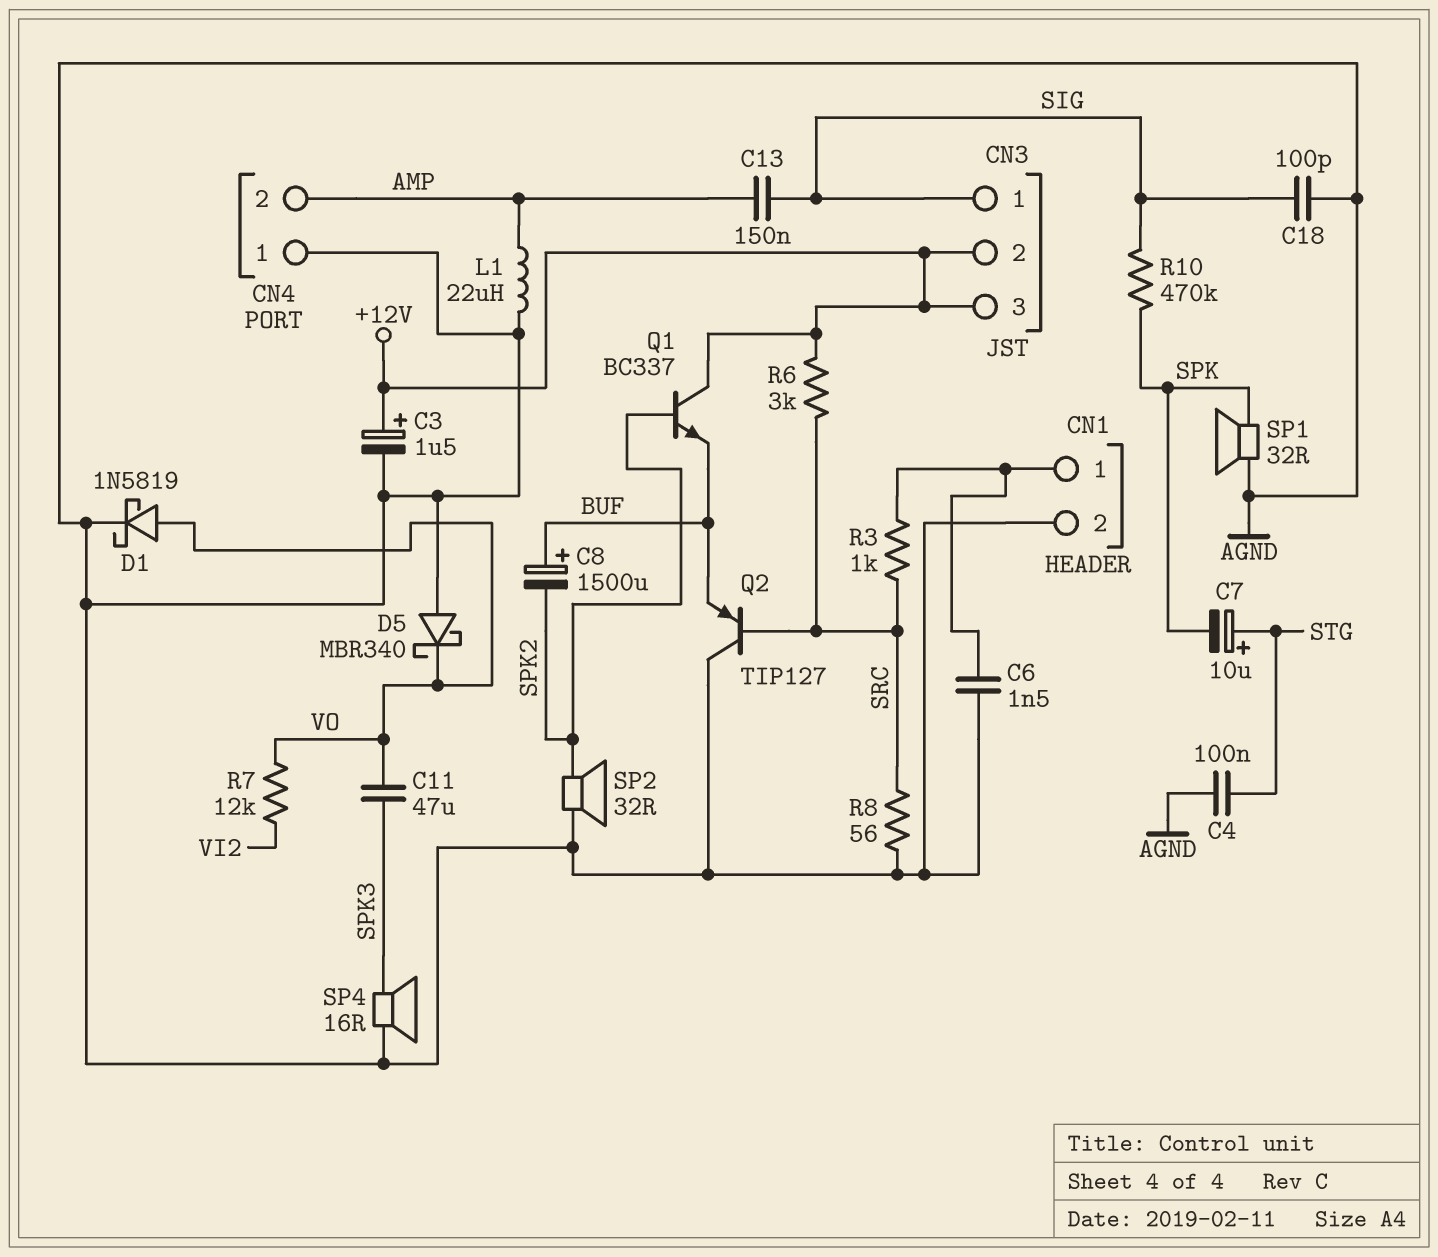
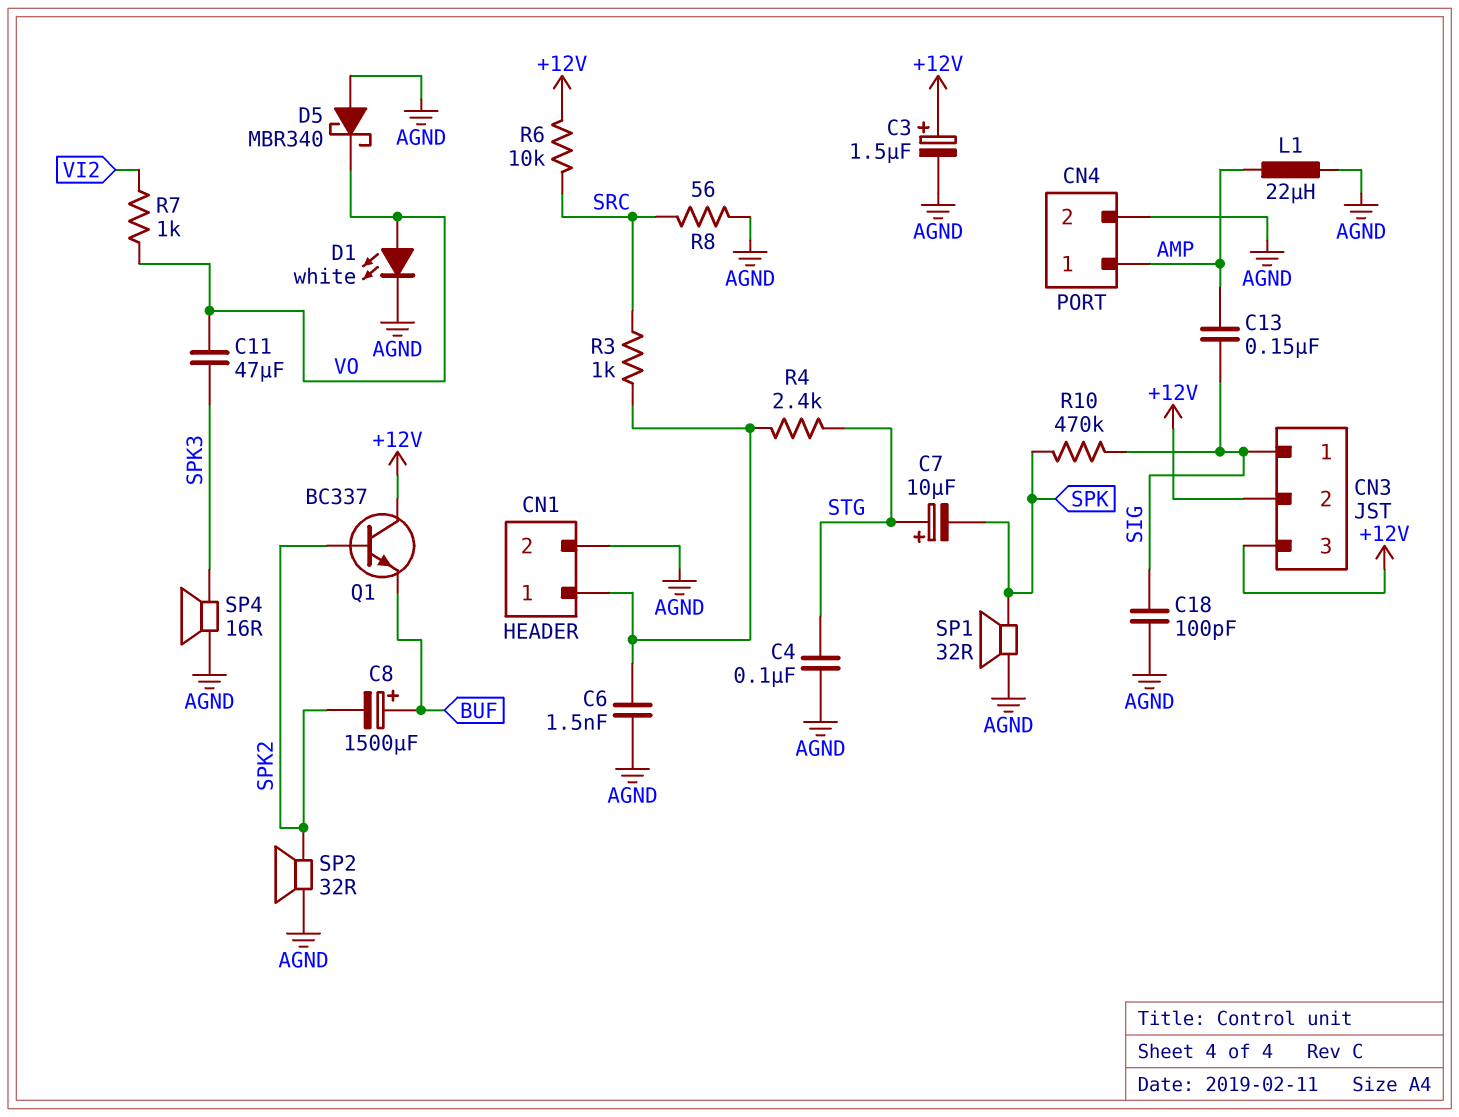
CN4 pin 1: AGND -> AMP
CN4 pin 2: AMP -> AGND
D1: schottky 1N5819 (A VO, K AGND) -> LED white (A VO, K AGND)
Q2: PNP TIP127 (B SRC, C AGND, E BUF) -> none
R4: none -> 2.4k (CN1/1, STG)
R6: 3k (+12V, SRC) -> 10k (+12V, SRC)
R7: 12k (VI2, VO) -> 1k (VI2, VO)

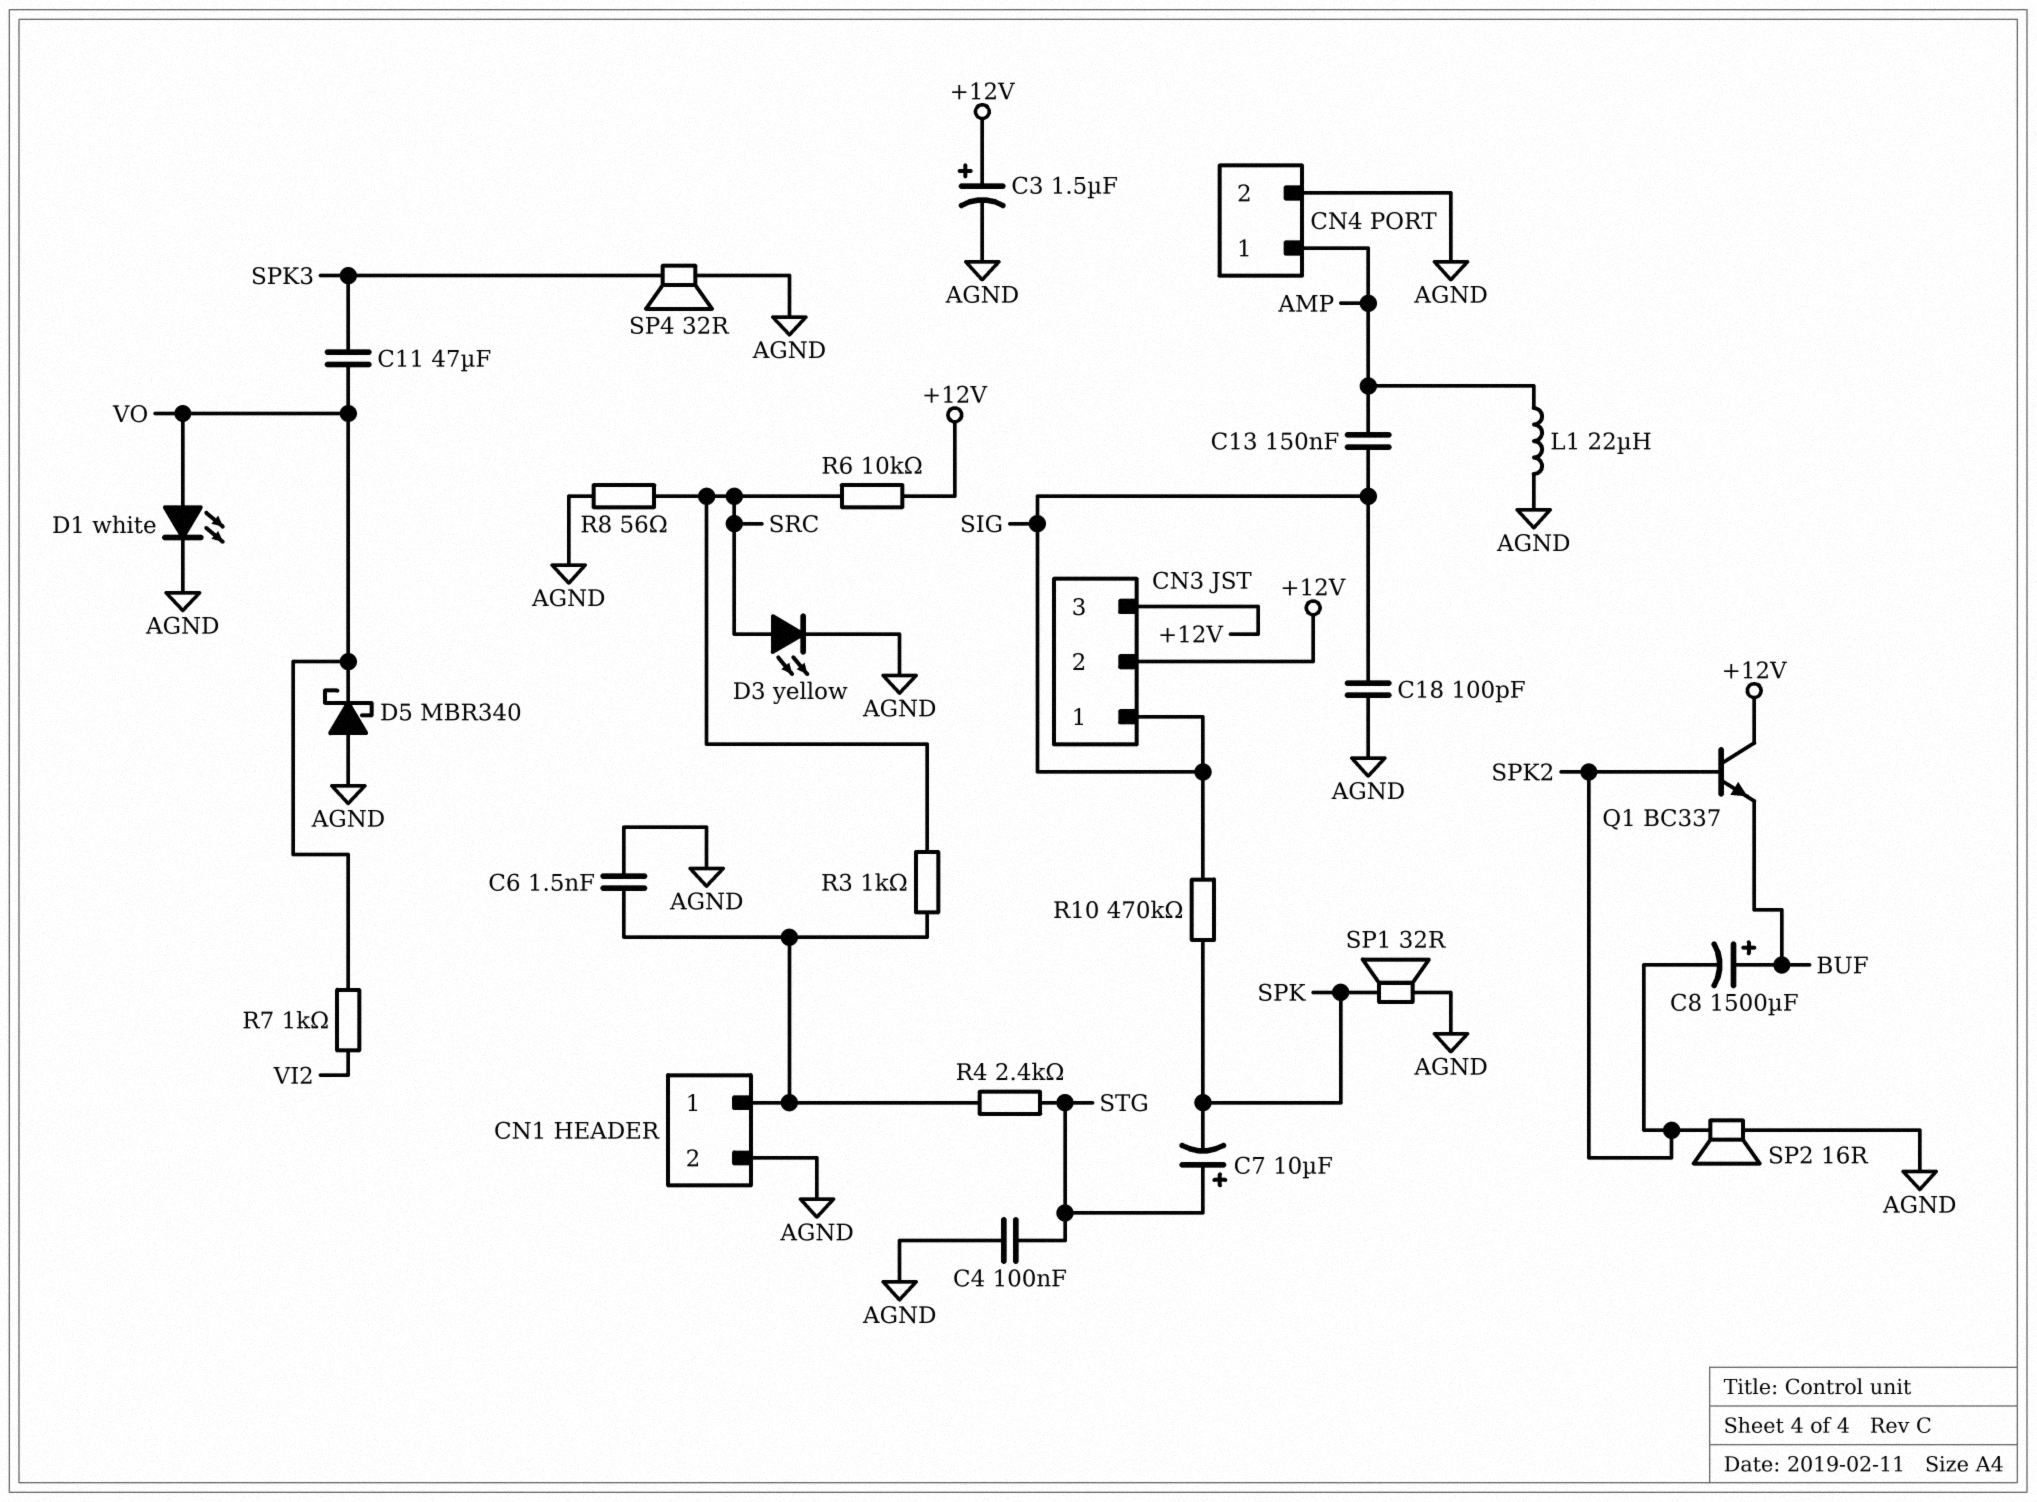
D3: none -> LED yellow (A SRC, K AGND)
SP2: speaker 32R (AGND, SPK2) -> speaker 16R (AGND, SPK2)
SP4: speaker 16R (AGND, SPK3) -> speaker 32R (AGND, SPK3)

